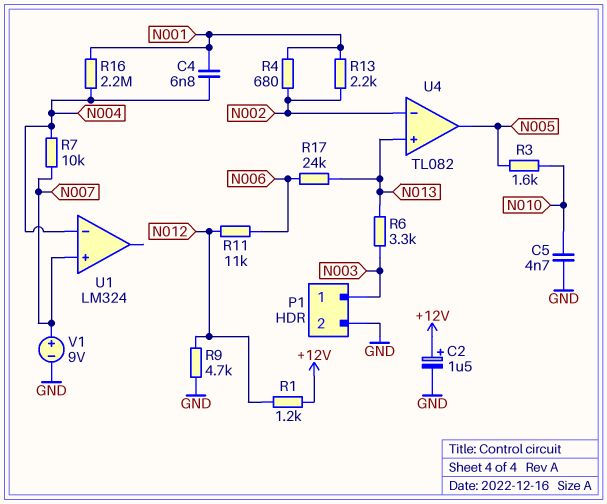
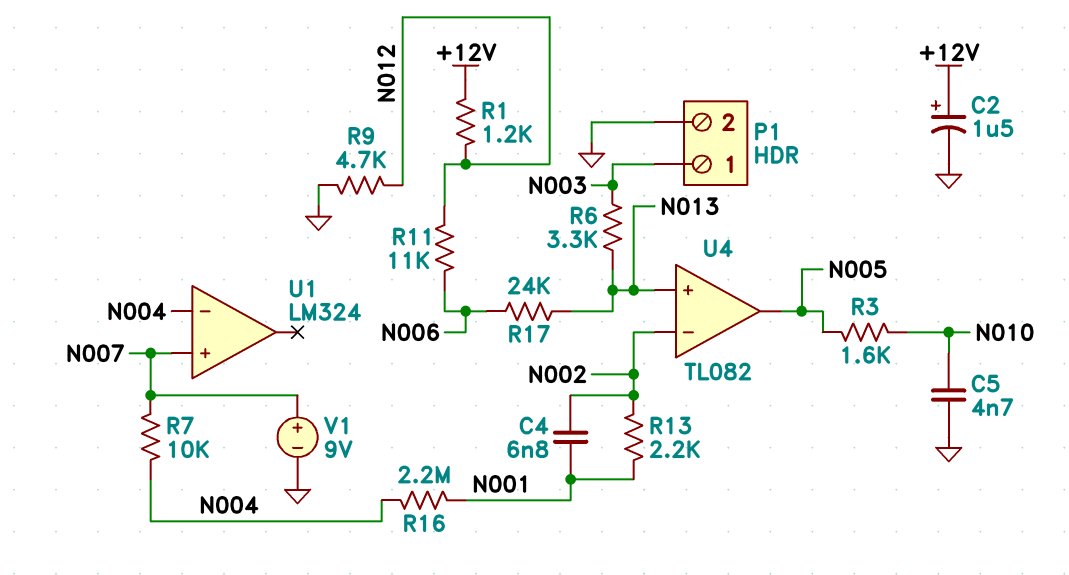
C4: 6.8nF (N001, N004) -> 6.8nF (N001, N002)
R4: 680 (N001, N002) -> none

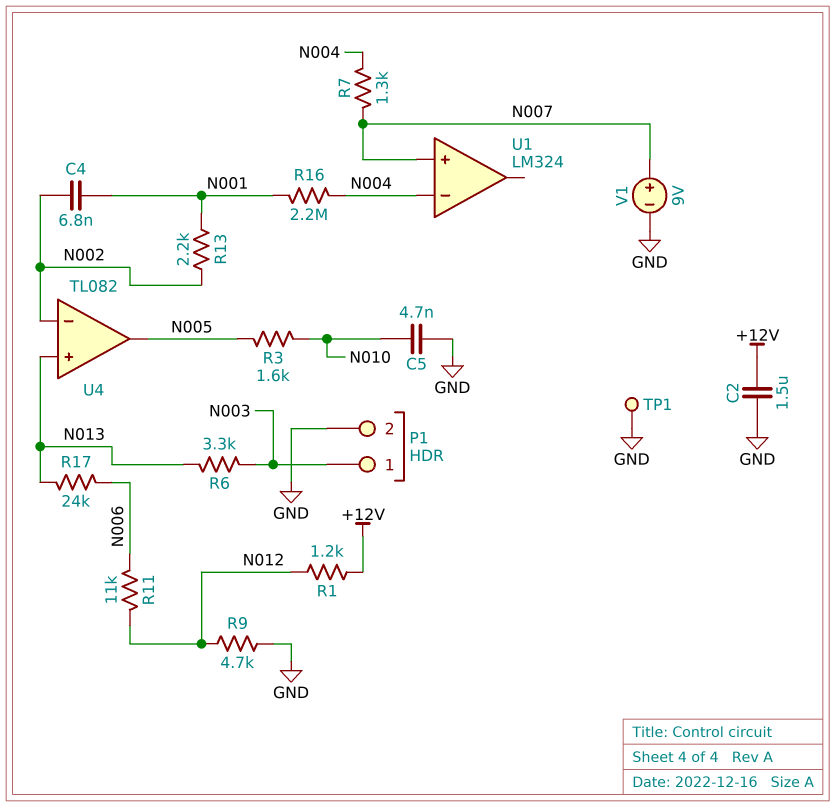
C2: 1.5uF (plus +12V, minus GND) -> 1.5uF (+12V, GND)
R7: 10k (N004, N007) -> 1.3k (N004, N007)
TP1: none -> test point (GND)

